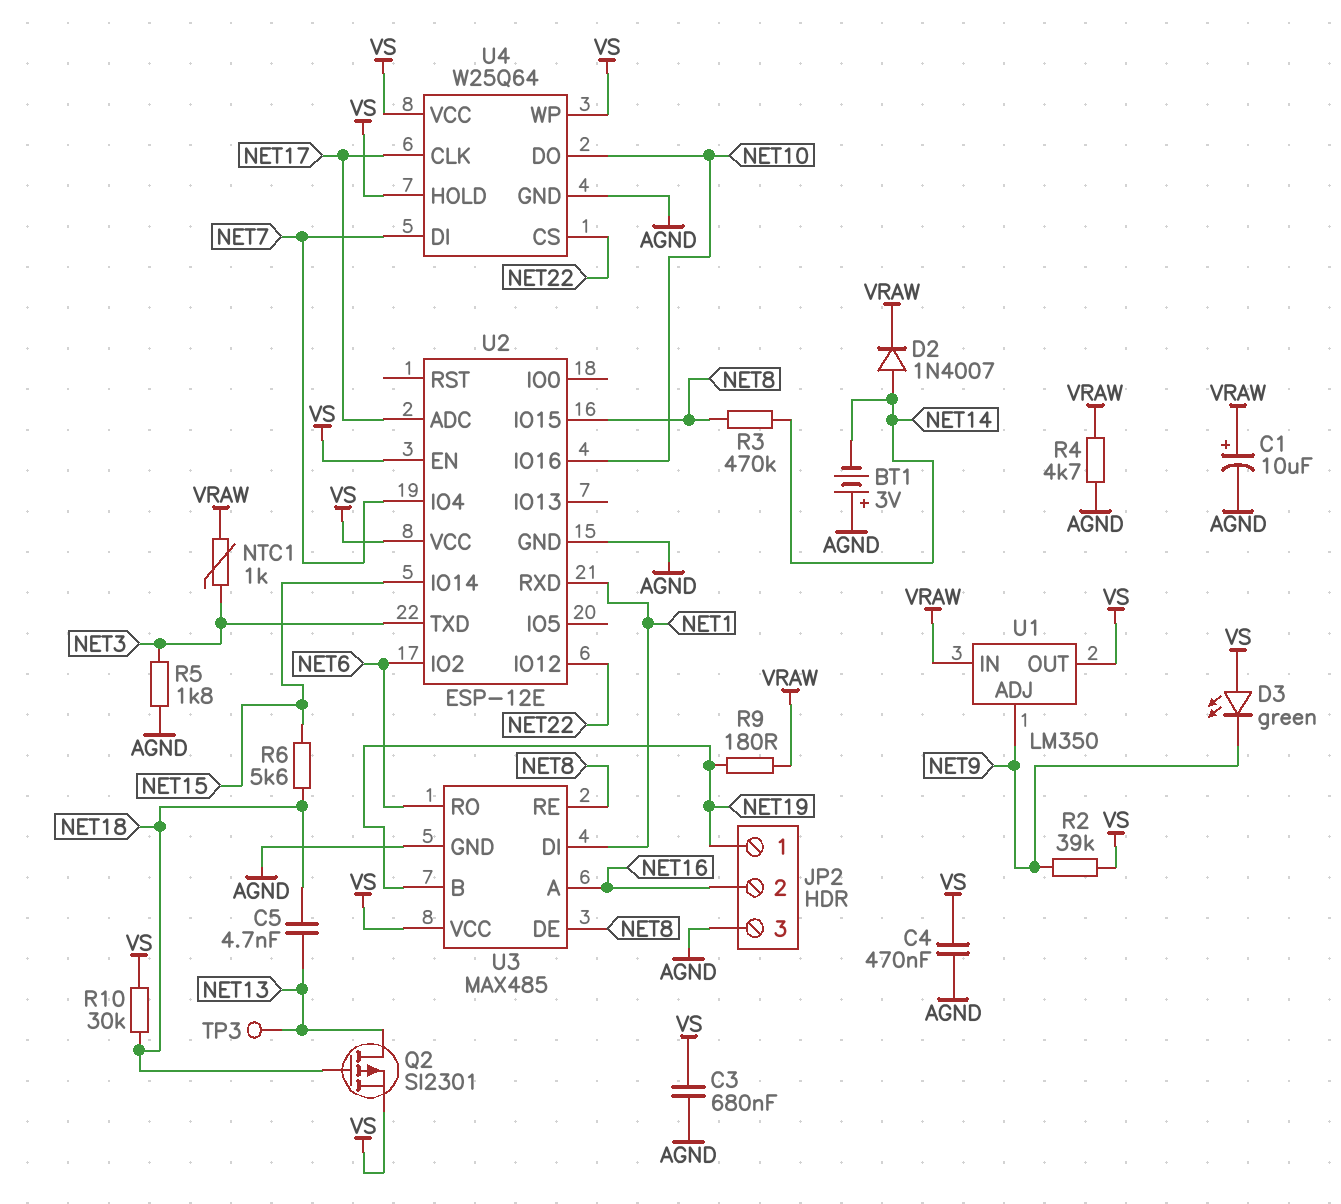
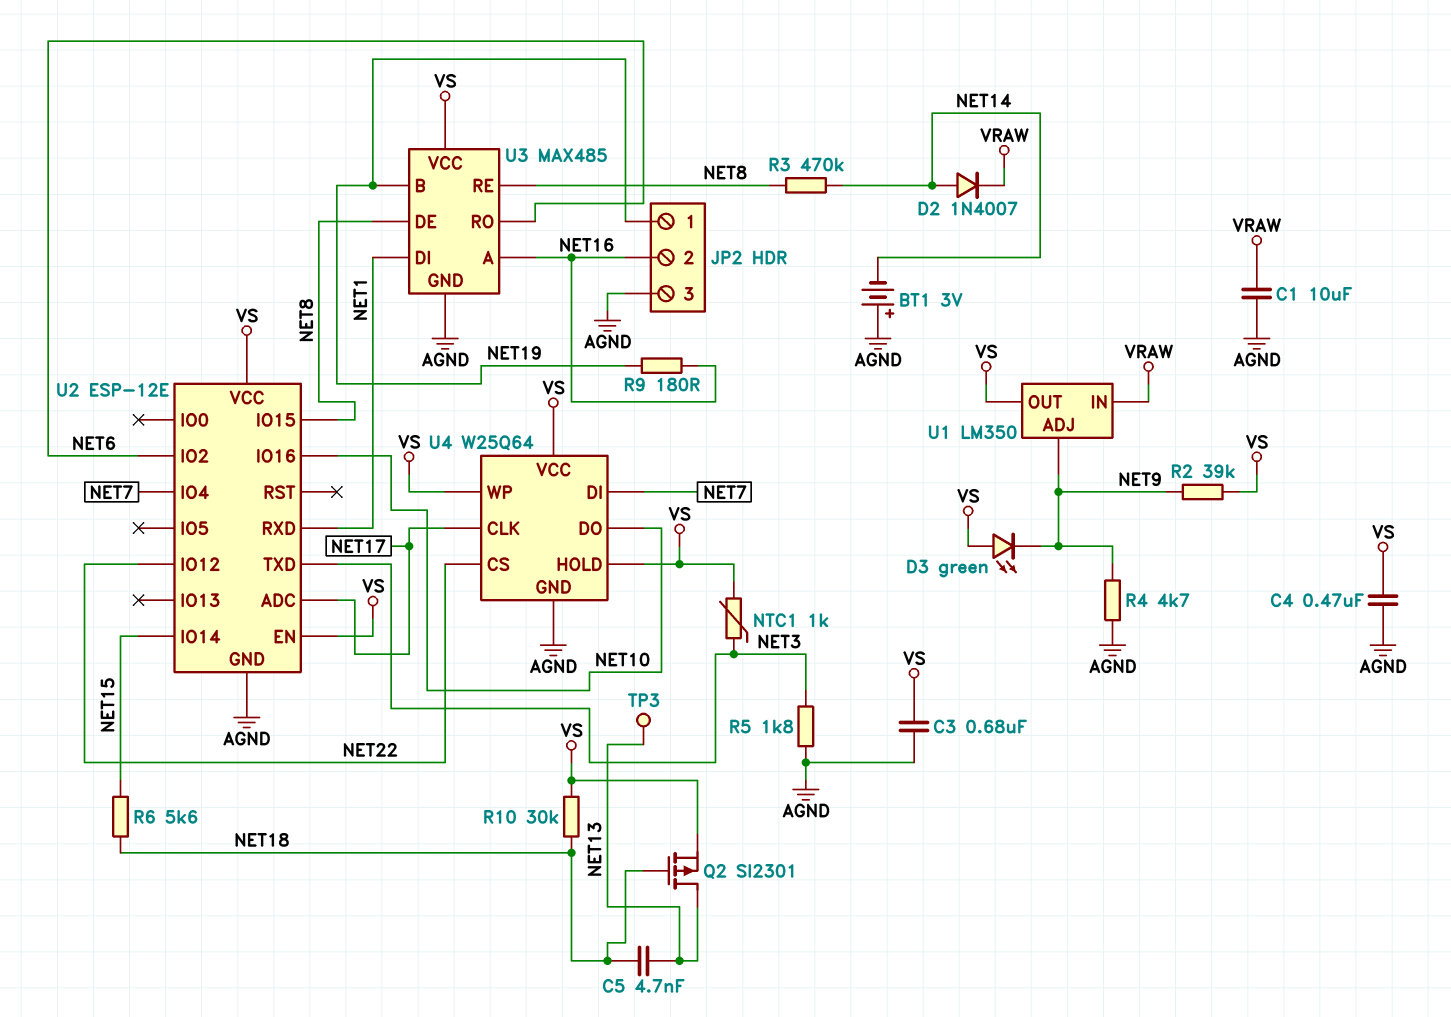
C1: 10uF (plus VRAW, minus AGND) -> 10uF (AGND, VRAW)
NTC1: 1k (NET3, VRAW) -> 1k (NET3, VS)
R4: 4.7k (AGND, VRAW) -> 4.7k (AGND, NET9)
R9: 180 (NET19, VRAW) -> 180 (NET16, NET19)

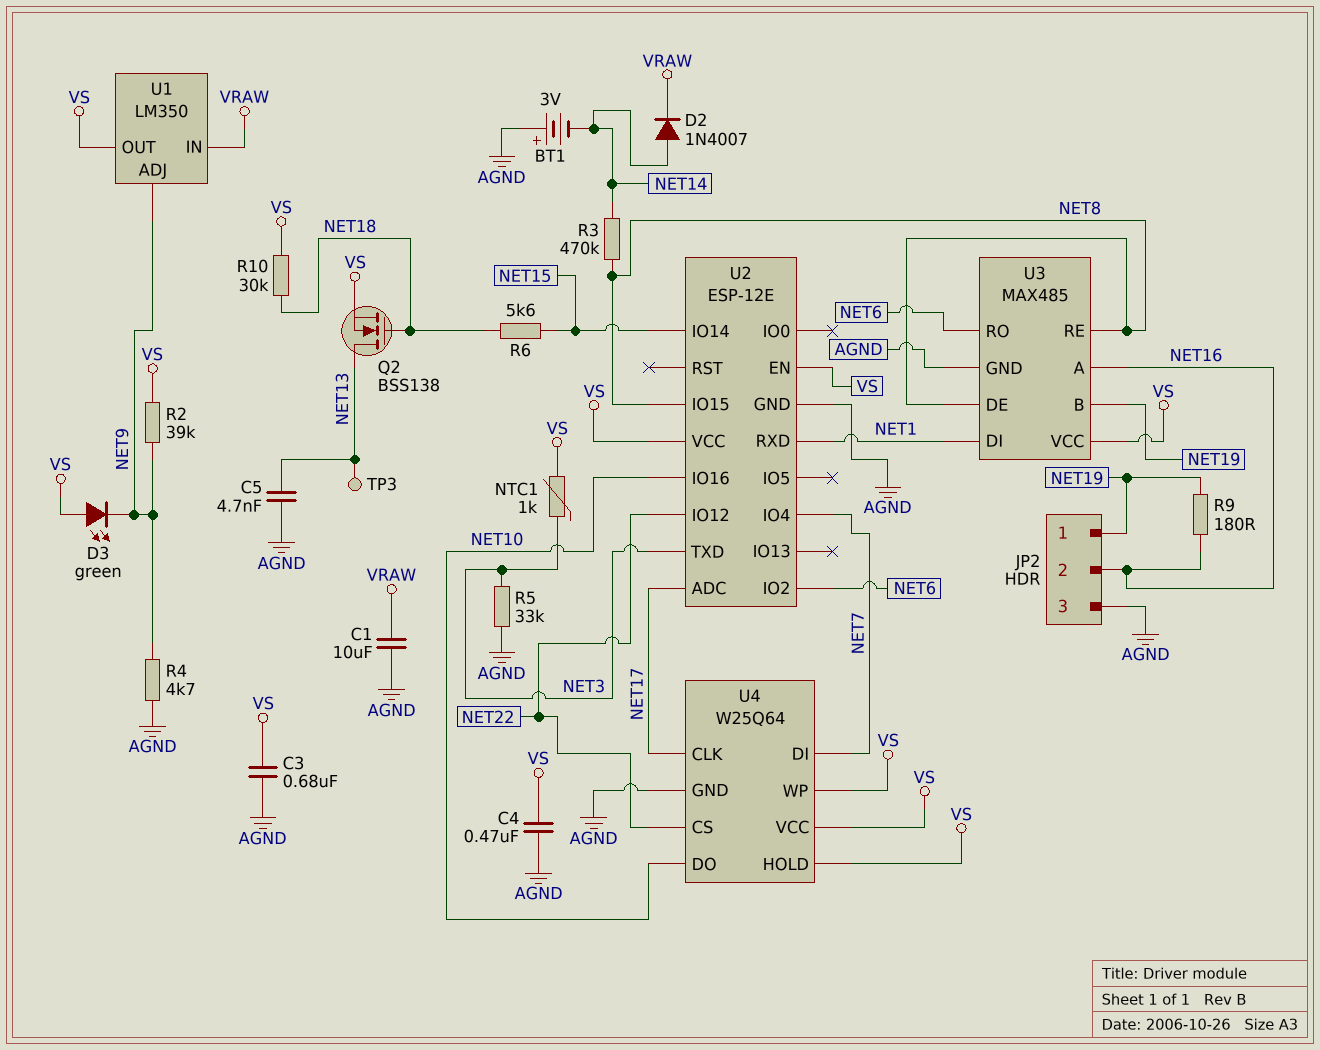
C5: 4.7nF (NET13, NET18) -> 4.7nF (AGND, NET13)
Q2: PMOS SI2301 (G NET18, D NET13, S VS) -> NMOS BSS138 (G NET18, D NET13, S VS)
R5: 1.8k (AGND, NET3) -> 33k (AGND, NET3)

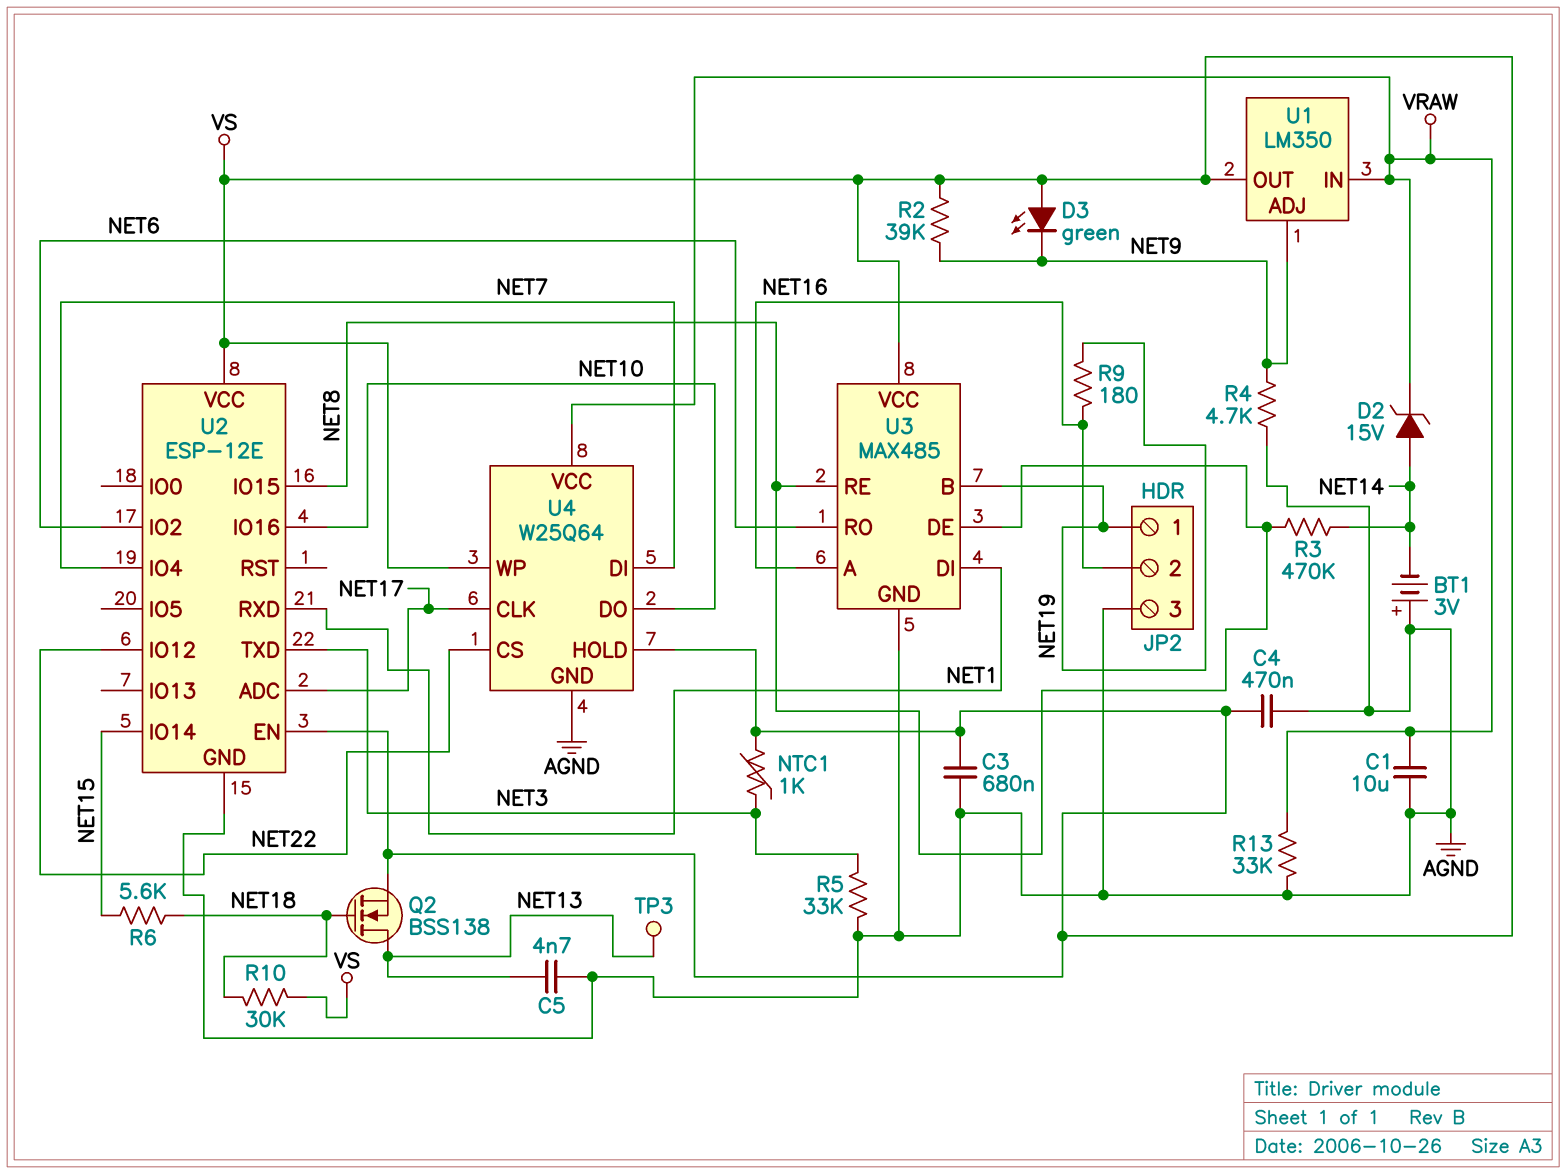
D2: diode 1N4007 (A NET14, K VRAW) -> zener 15V (A NET14, K VRAW)
R13: none -> 33k (AGND, VRAW)
U4 pin VCC: VS -> VRAW

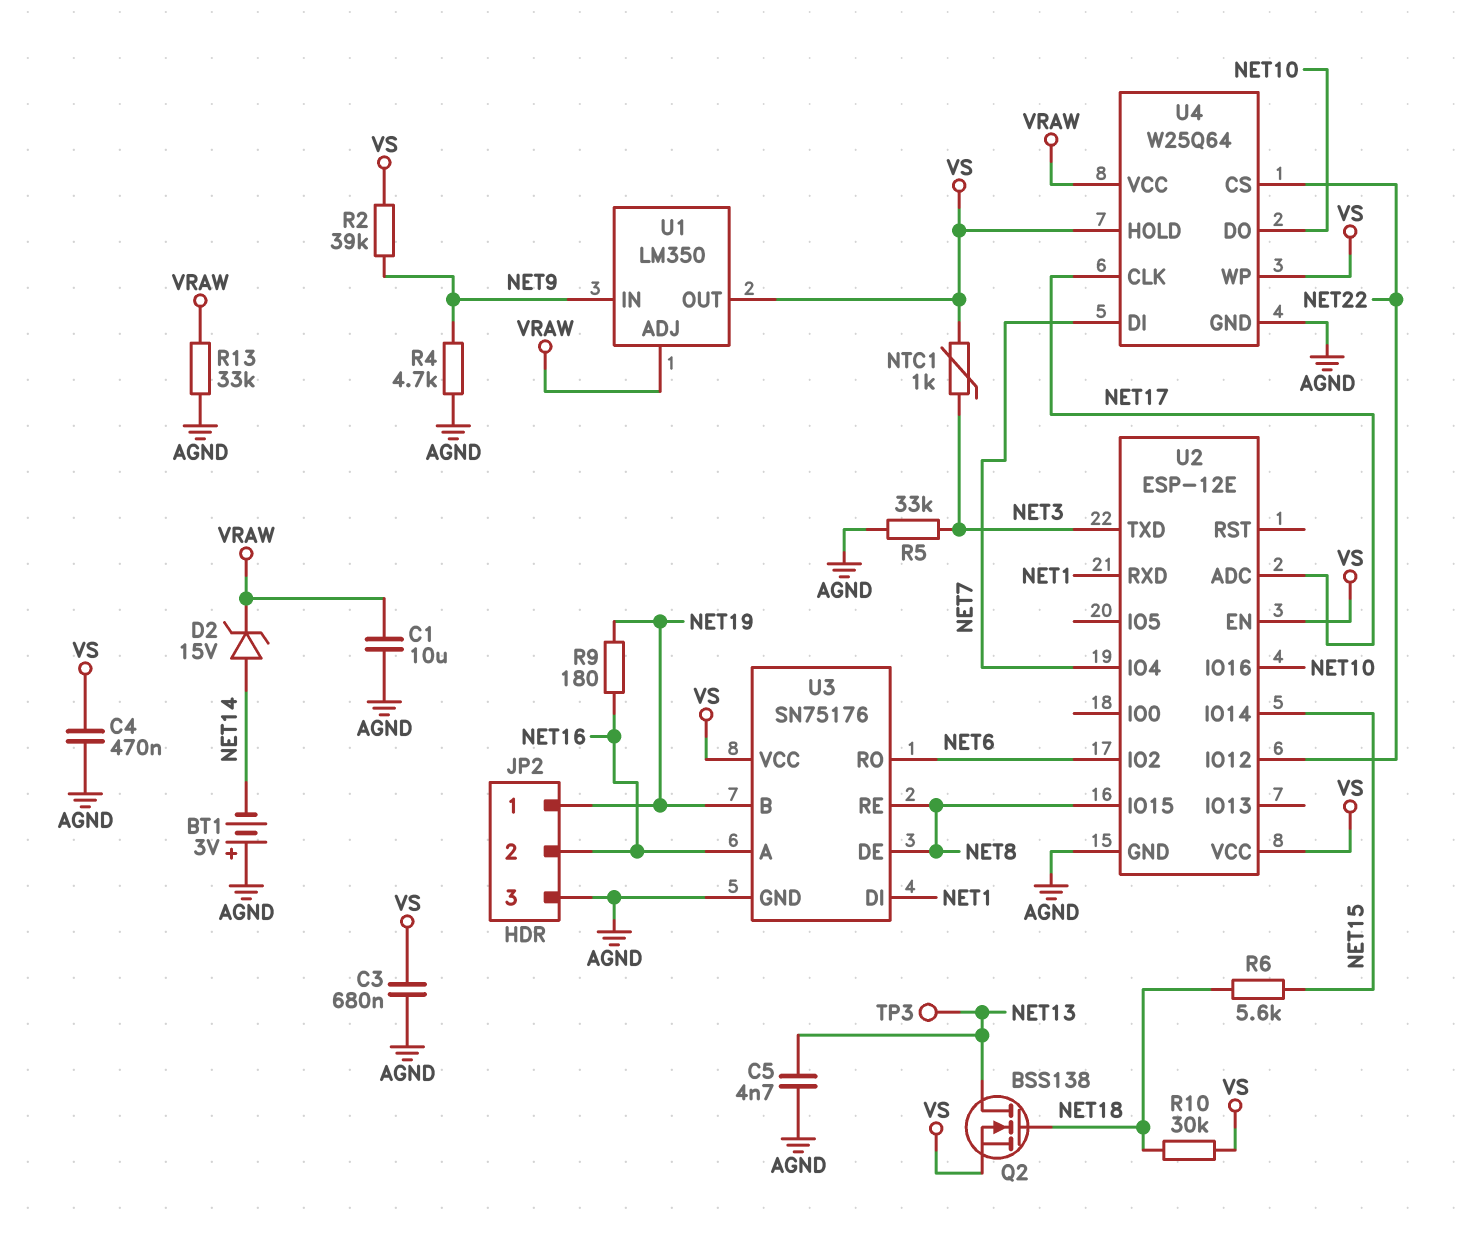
D3: LED green (A VS, K NET9) -> none
R3: 470k (NET8, NET14) -> none
U1 pin ADJ: NET9 -> VRAW
U1 pin IN: VRAW -> NET9
U3: MAX485 -> SN75176

